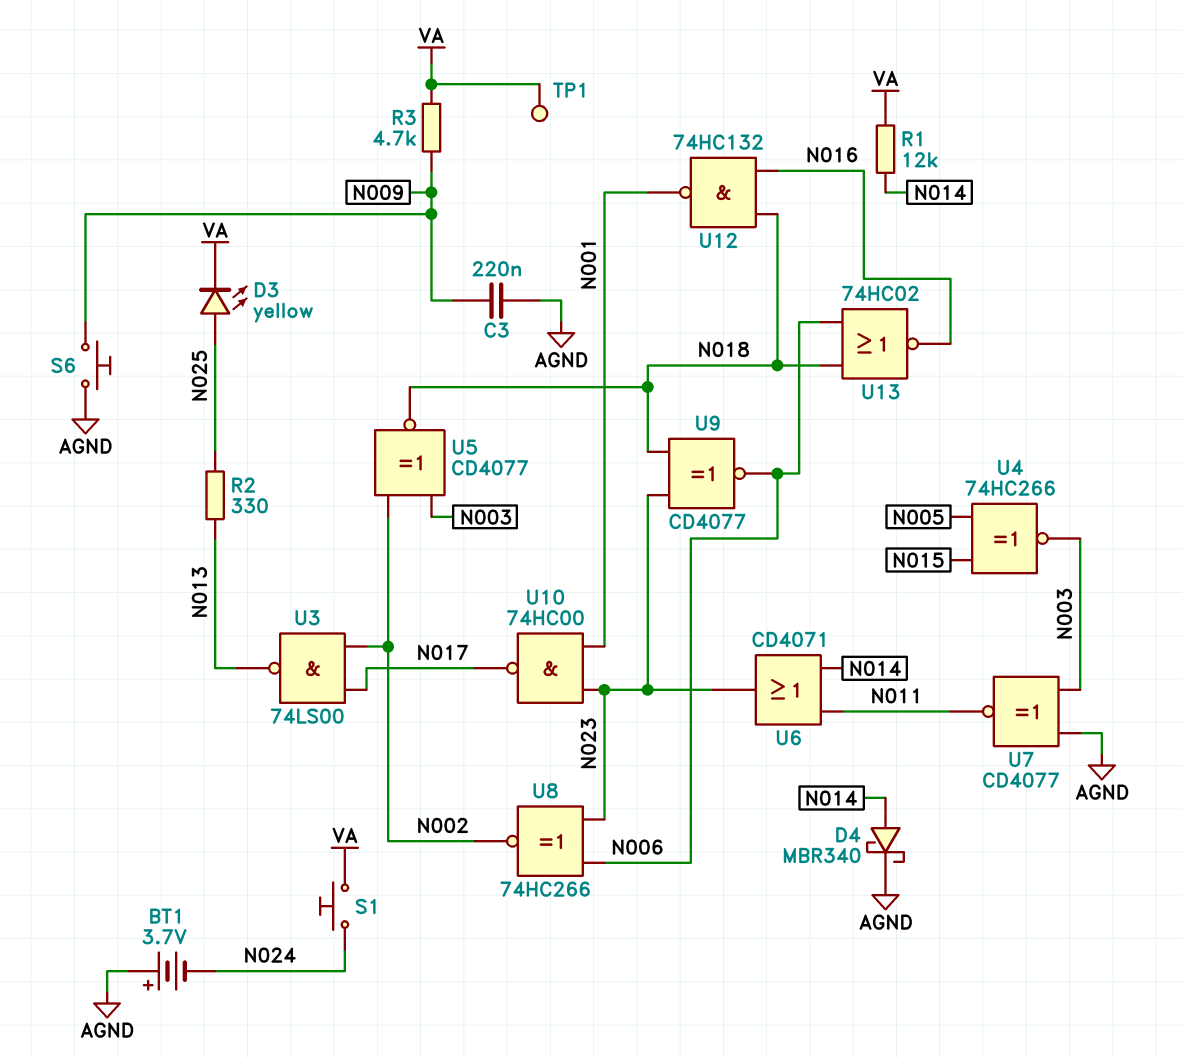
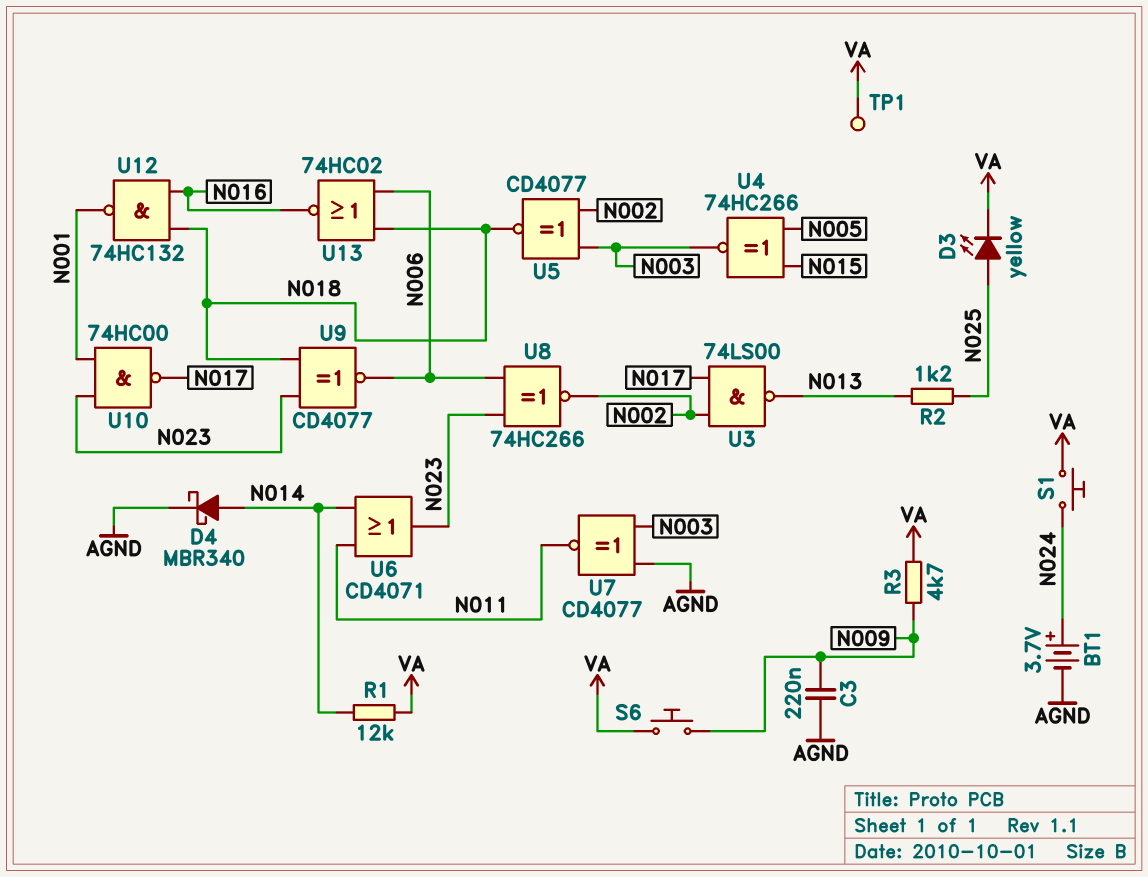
BT1: 3.7V (plus AGND, minus N024) -> 3.7V (plus N024, minus AGND)
R2: 330 (N013, N025) -> 1.2k (N013, N025)
S6: button (AGND, N009) -> button (N009, VA)

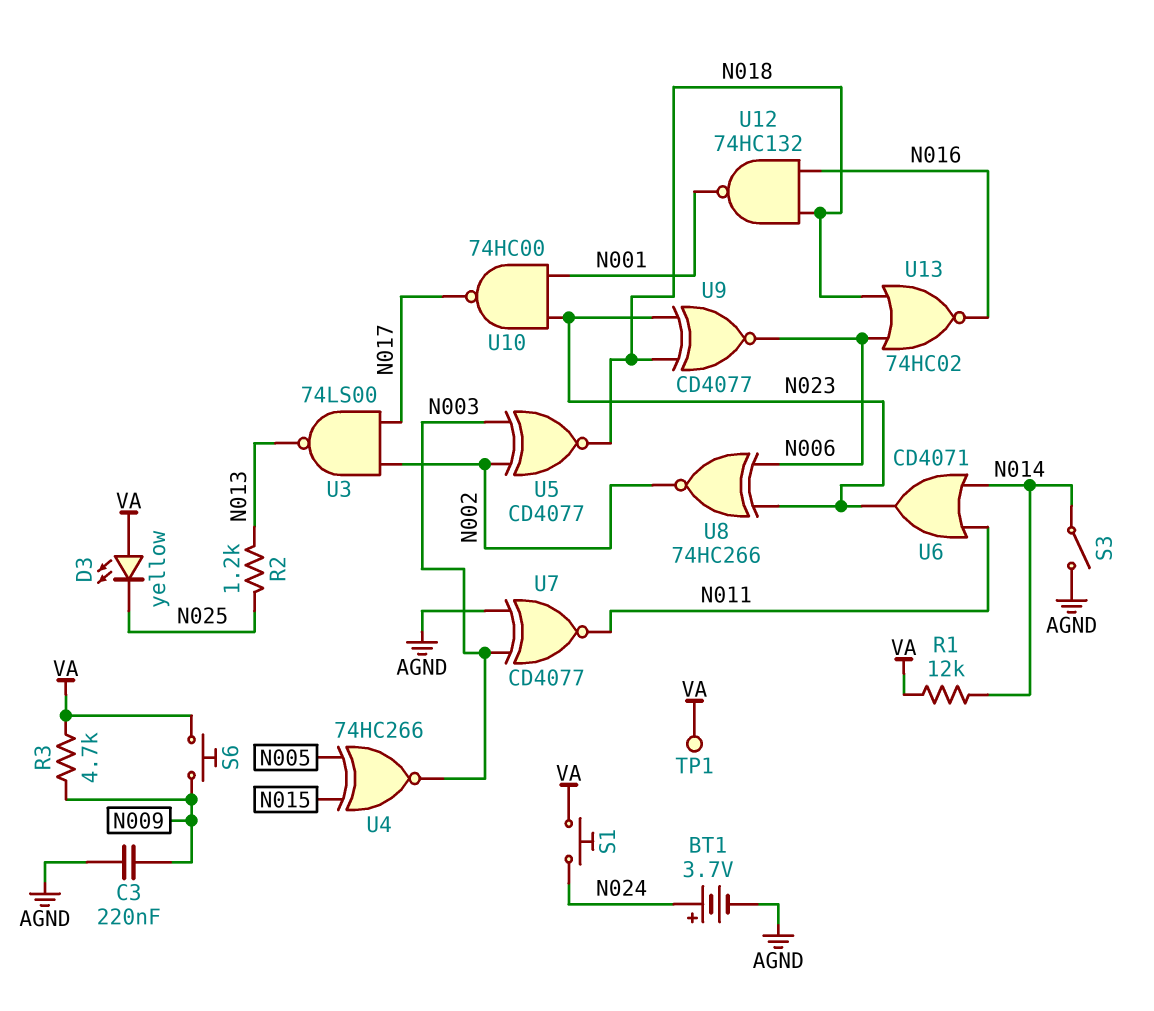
D3: LED yellow (A N025, K VA) -> LED yellow (A VA, K N025)
D4: schottky MBR340 (A N014, K AGND) -> none
S3: none -> switch (AGND, N014)

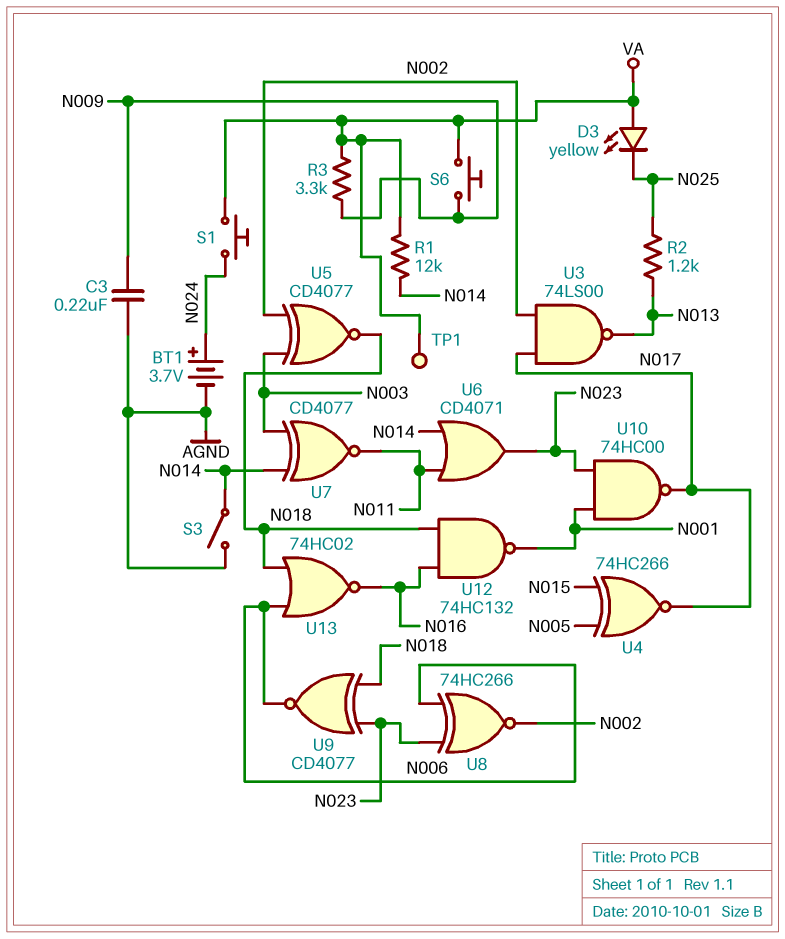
R3: 4.7k (N009, VA) -> 3.3k (N009, VA)
U4: XNOR 74HC266 (in N005, in N015, out N003) -> XNOR 74HC266 (in N005, in N015, out N017)
U7: XNOR CD4077 (in AGND, in N003, out N011) -> XNOR CD4077 (in N003, in N014, out N011)

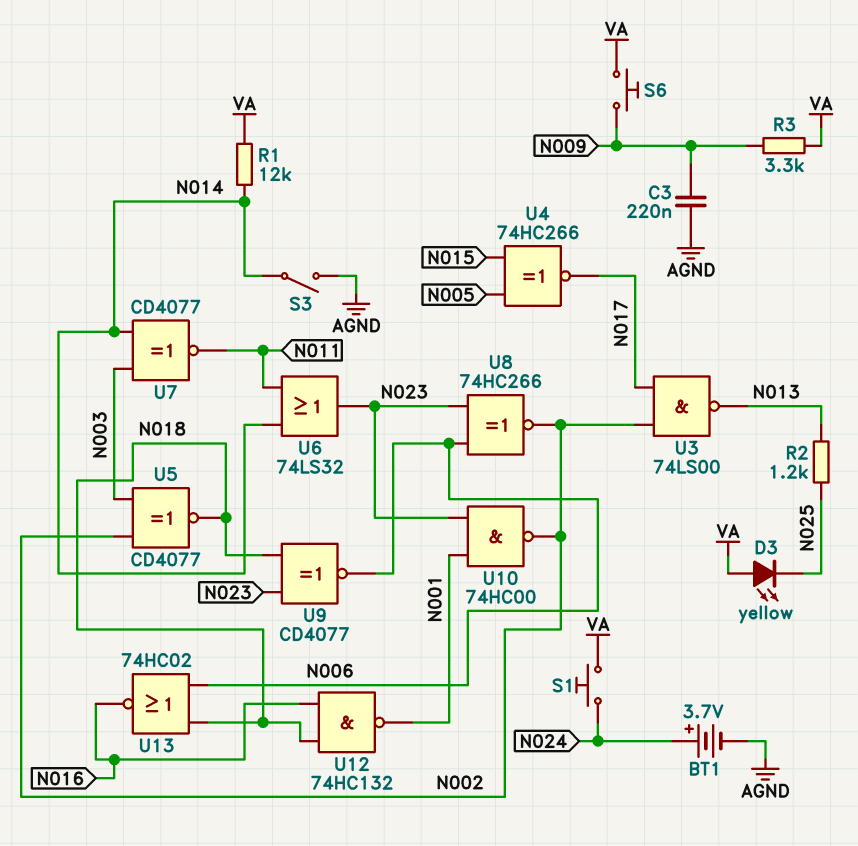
TP1: test point (VA) -> none
U6: OR CD4071 (in N011, in N014, out N023) -> OR 74LS32 (in N011, in N014, out N023)
U10: NAND 74HC00 (in N001, in N023, out N017) -> NAND 74HC00 (in N001, in N023, out N002)

